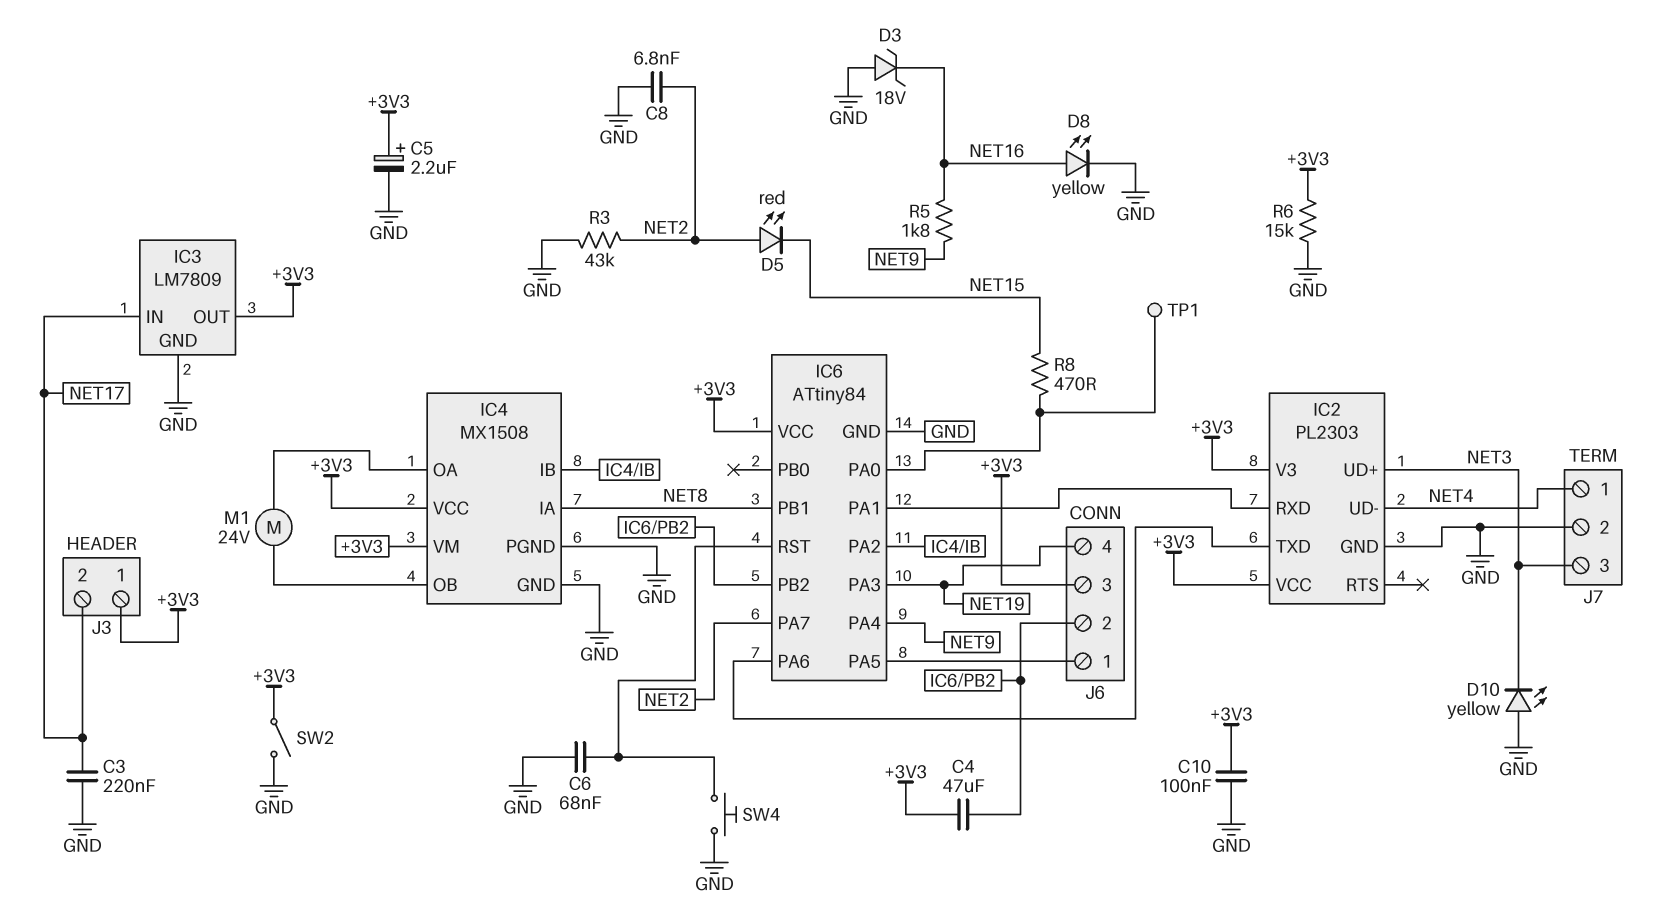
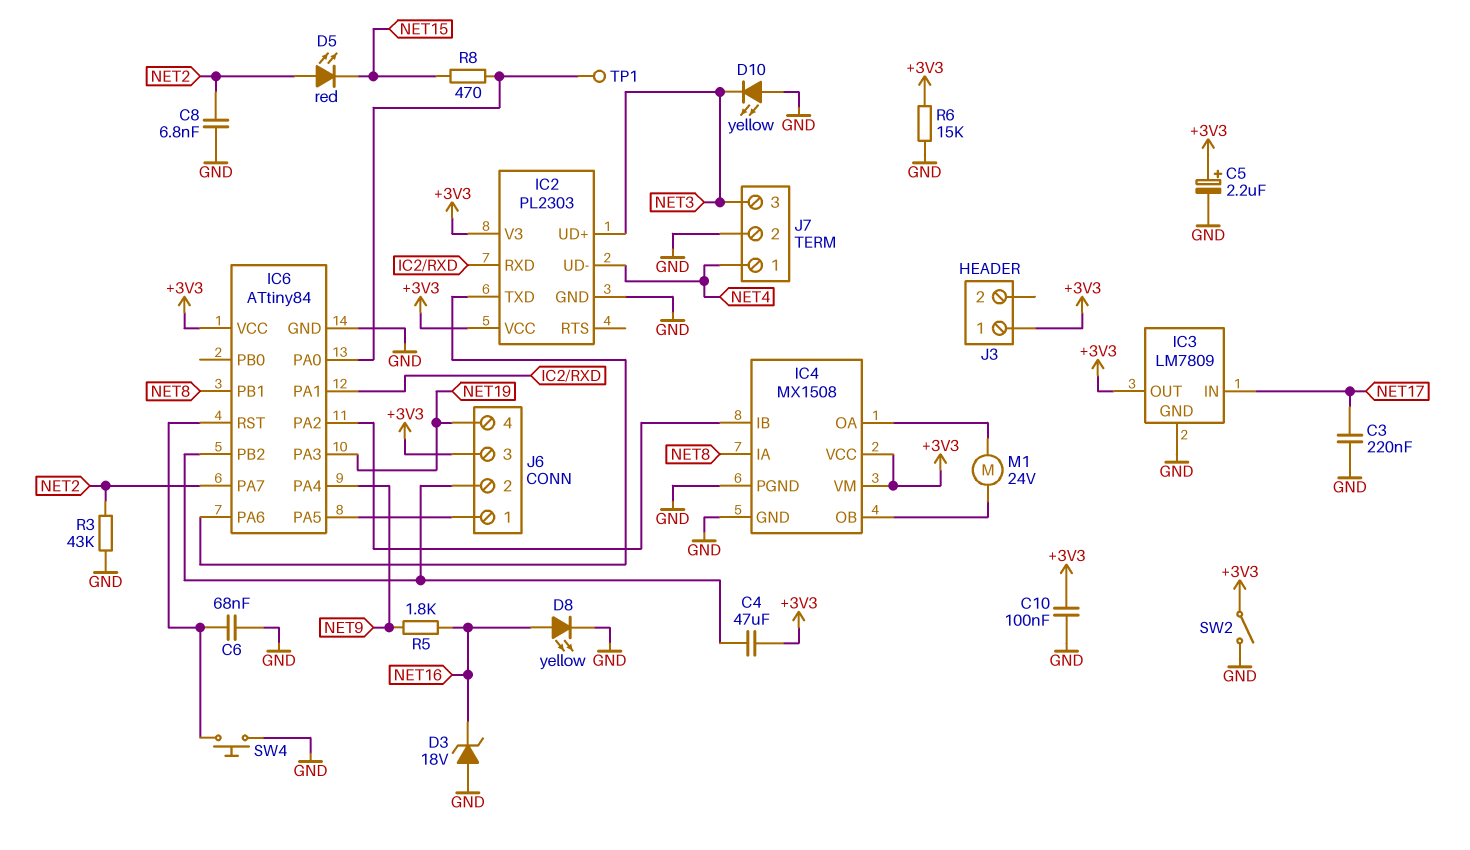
J3 pin 2: NET17 -> none

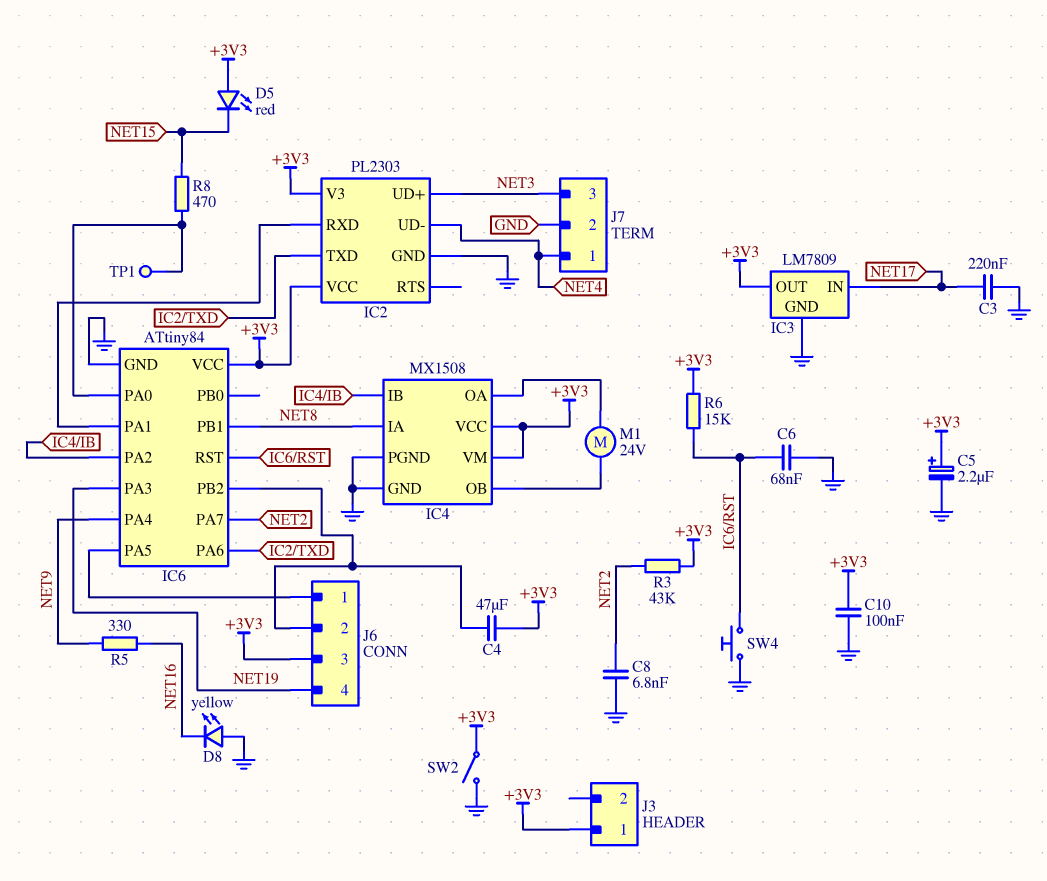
D3: zener 18V (A GND, K NET16) -> none
D5: LED red (A NET2, K NET15) -> LED red (A +3V3, K NET15)
D8: LED yellow (A NET16, K GND) -> LED yellow (A GND, K NET16)
D10: LED yellow (A GND, K NET3) -> none
R3: 43k (GND, NET2) -> 43k (+3V3, NET2)
R5: 1.8k (NET9, NET16) -> 330 (NET9, NET16)
R6: 15k (+3V3, GND) -> 15k (+3V3, IC6/RST)

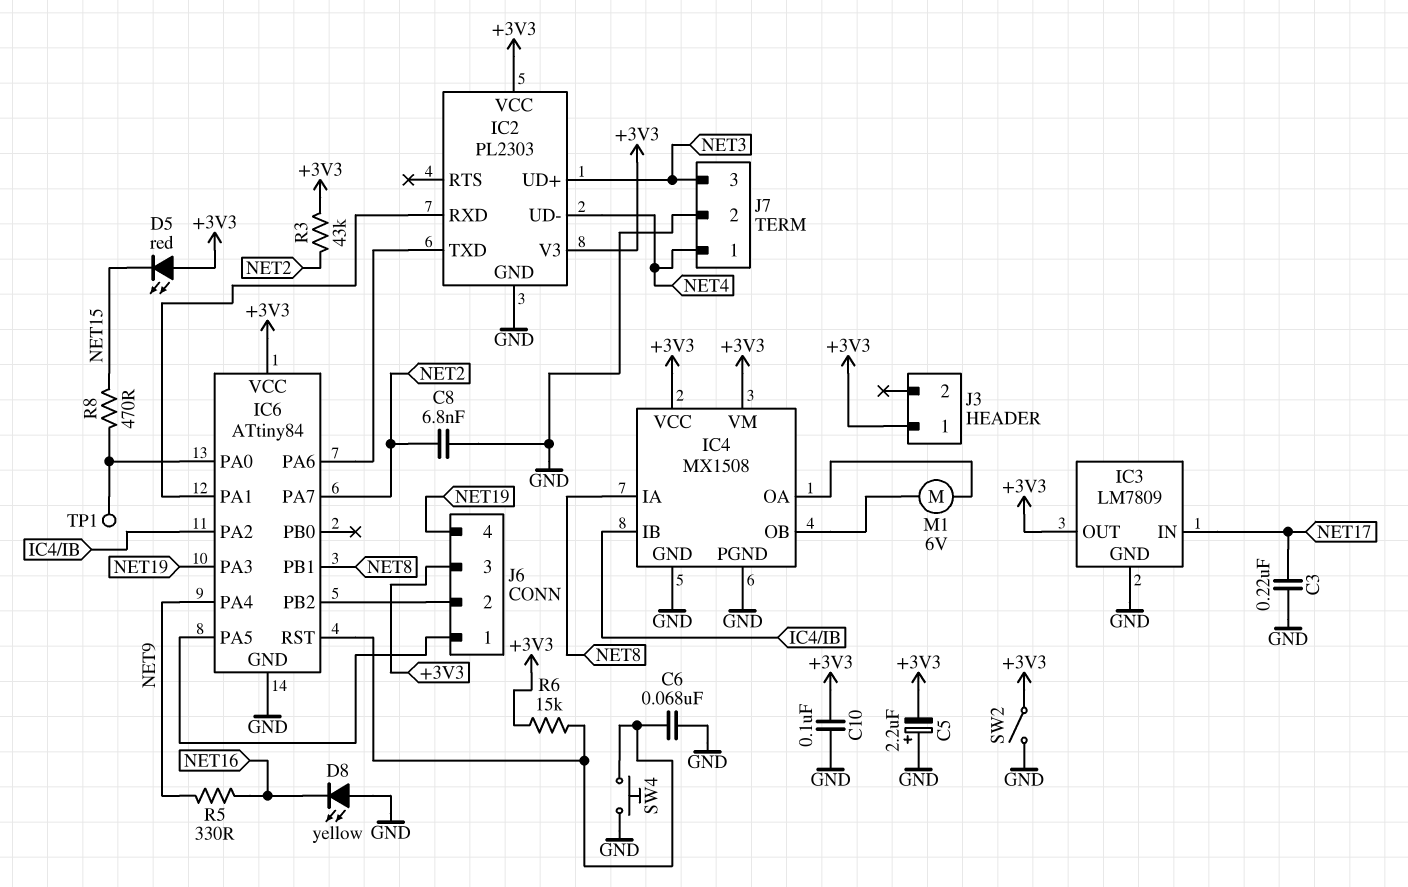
C4: 47uF (+3V3, IC6/PB2) -> none
C5: 2.2uF (plus +3V3, minus GND) -> 2.2uF (plus GND, minus +3V3)
M1: motor 24V (IC4/OA, IC4/OB) -> motor 6V (IC4/OA, IC4/OB)

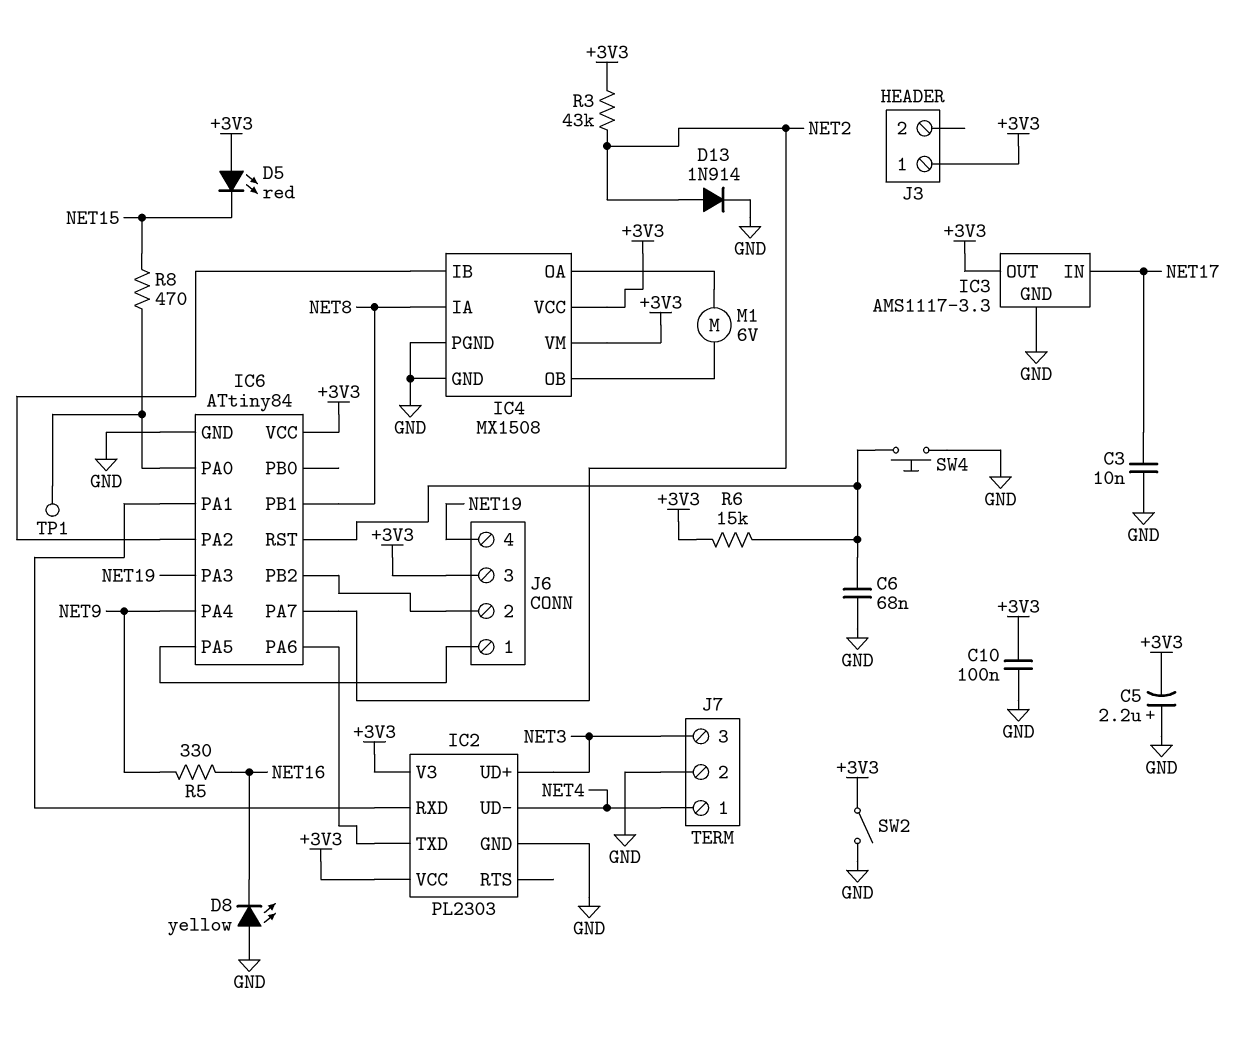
C3: 220nF (GND, NET17) -> 10nF (GND, NET17)
C8: 6.8nF (GND, NET2) -> none
D13: none -> diode 1N914 (A NET2, K GND)
IC3: LM7809 -> AMS1117-3.3

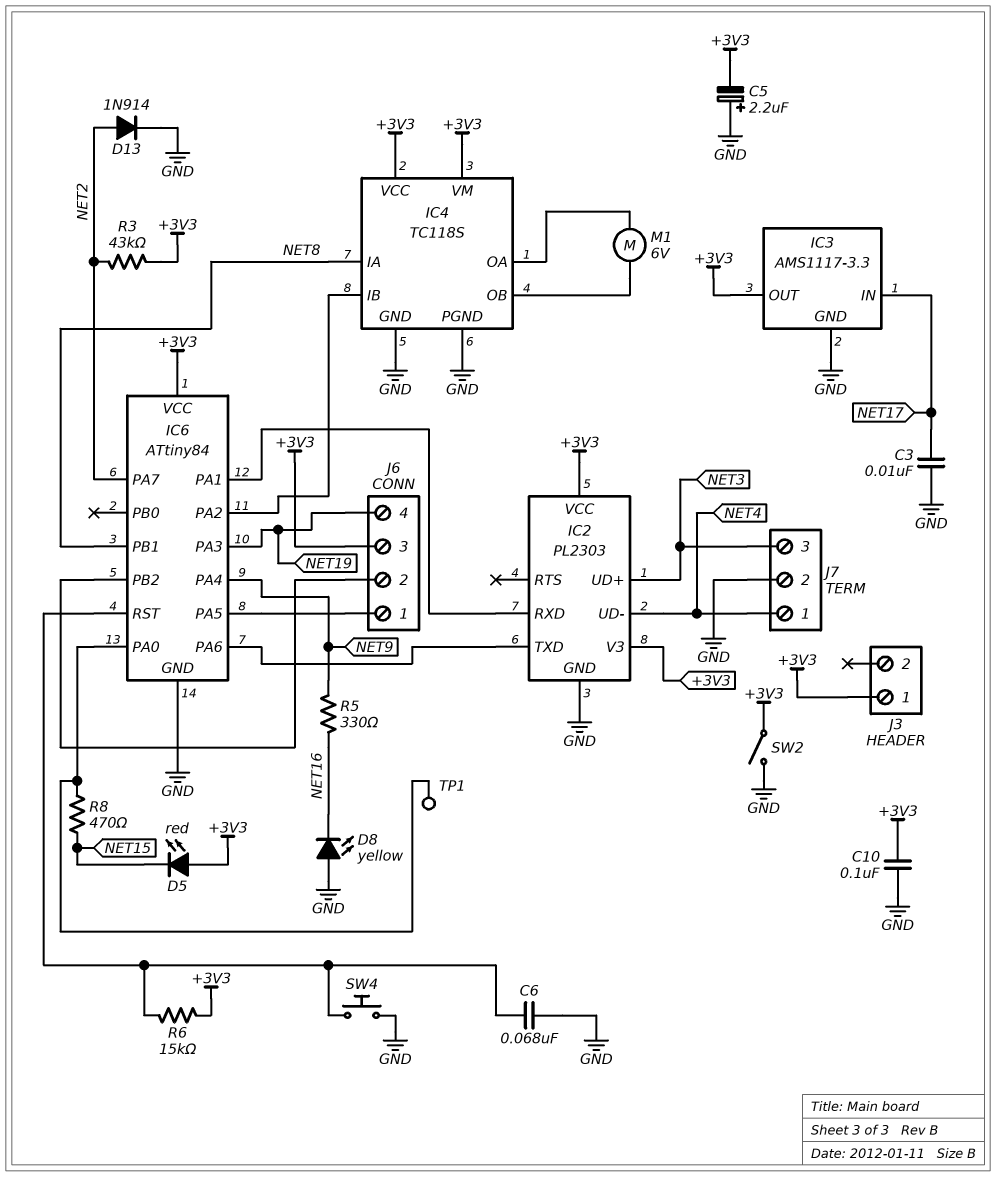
IC4: MX1508 -> TC118S

